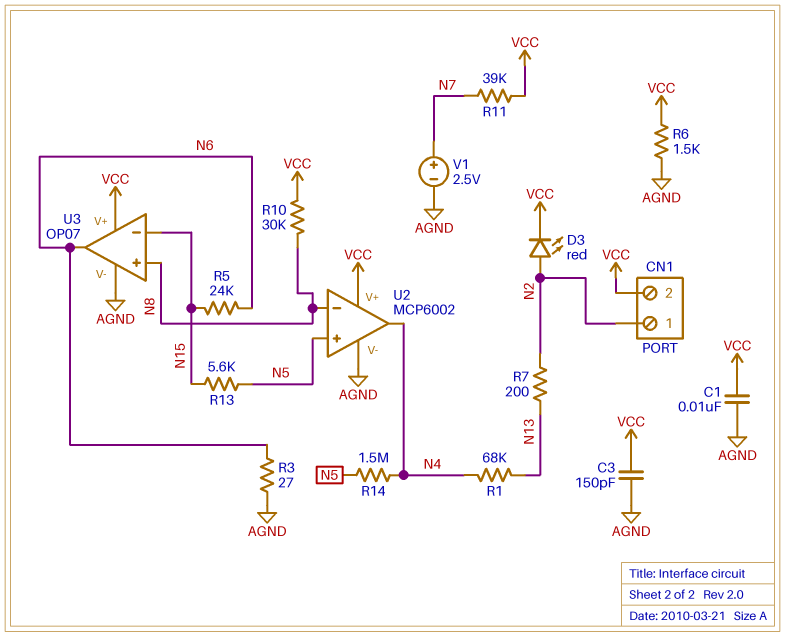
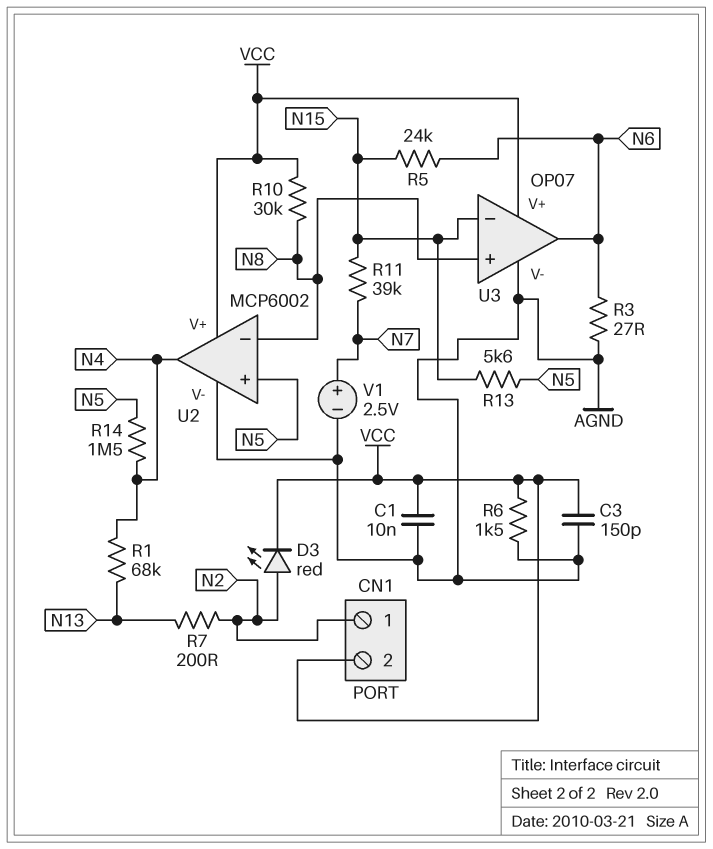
R11: 39k (N7, VCC) -> 39k (N7, N15)

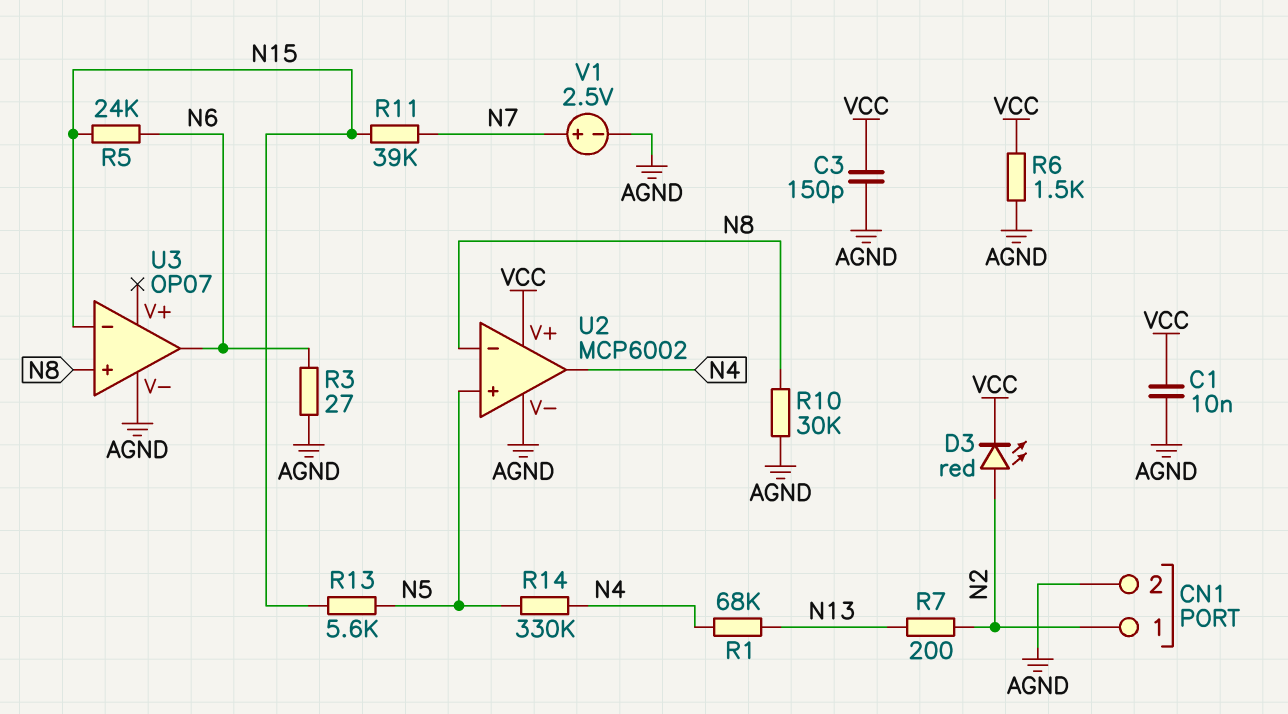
CN1 pin 2: VCC -> AGND
R10: 30k (N8, VCC) -> 30k (AGND, N8)
R14: 1.5M (N4, N5) -> 330k (N4, N5)
U3 pin V+: VCC -> none

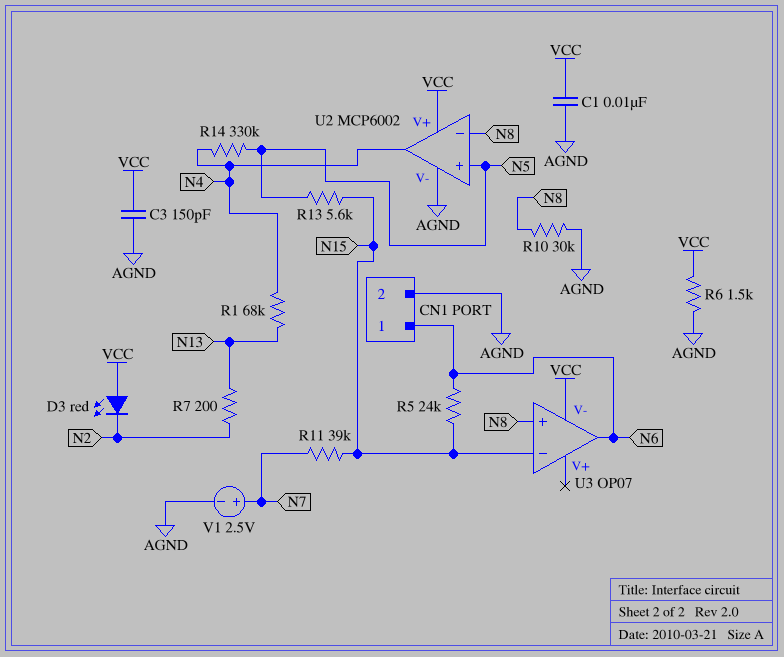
CN1 pin 1: N2 -> N6
D3: LED red (A N2, K VCC) -> LED red (A VCC, K N2)
R3: 27 (AGND, N6) -> none
U3 pin V-: AGND -> VCC

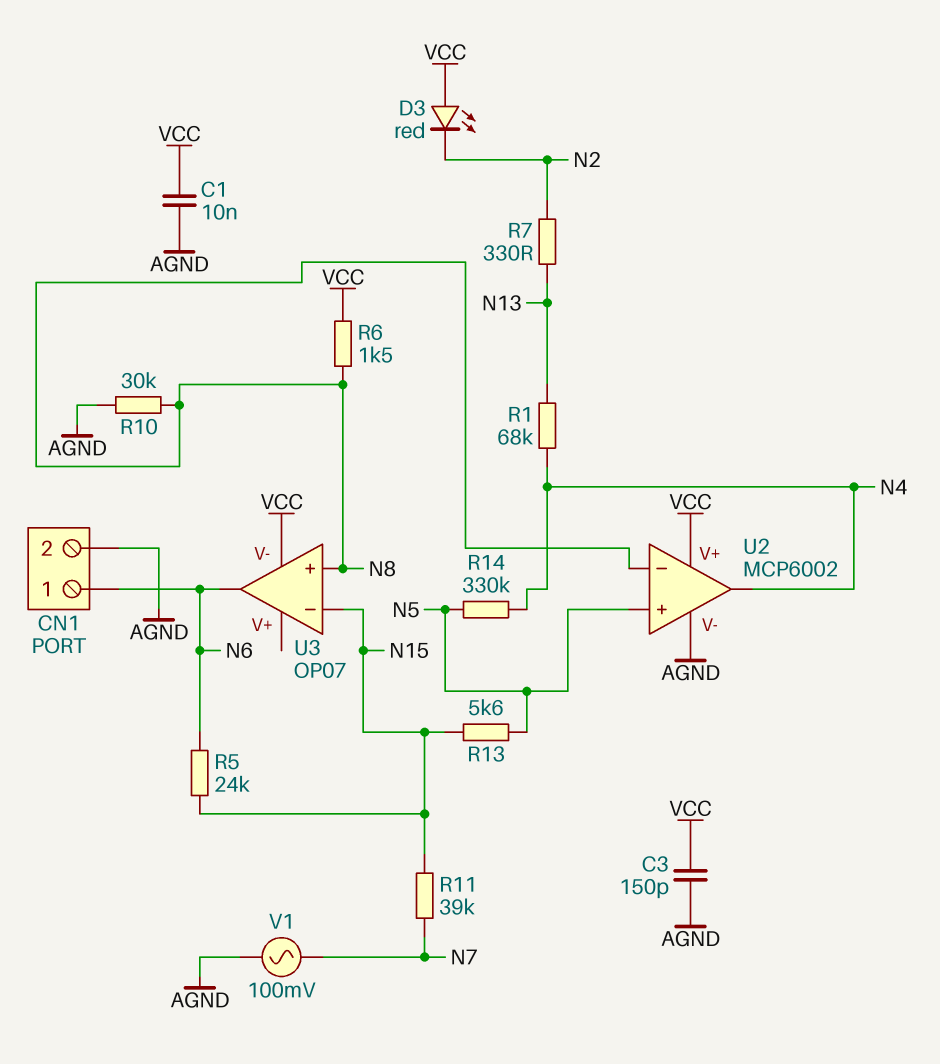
R6: 1.5k (AGND, VCC) -> 1.5k (N8, VCC)
R7: 200 (N2, N13) -> 330 (N2, N13)
V1: 2.5V (plus N7, minus AGND) -> AC 100mV (AGND, N7)

